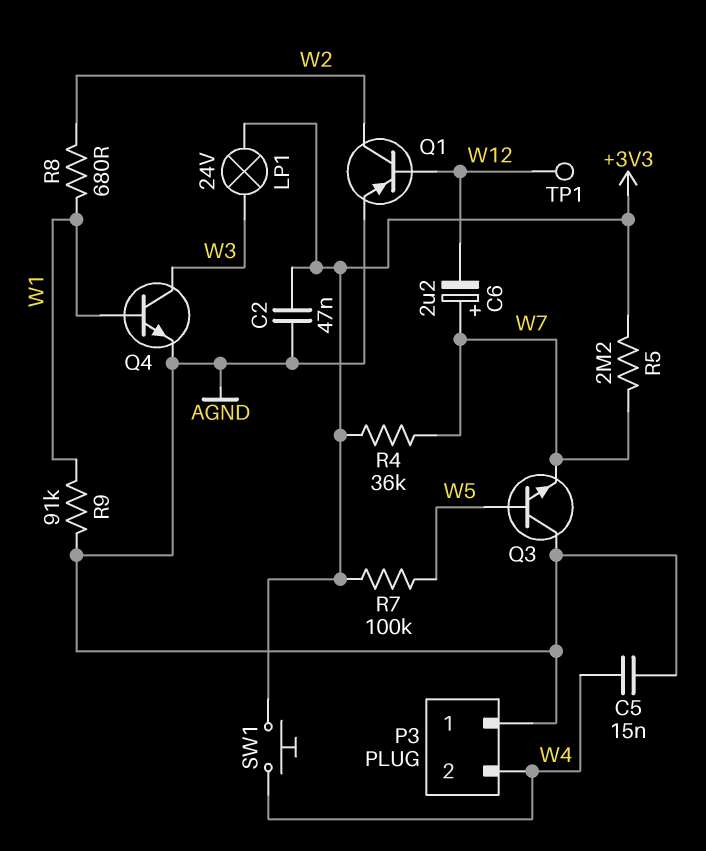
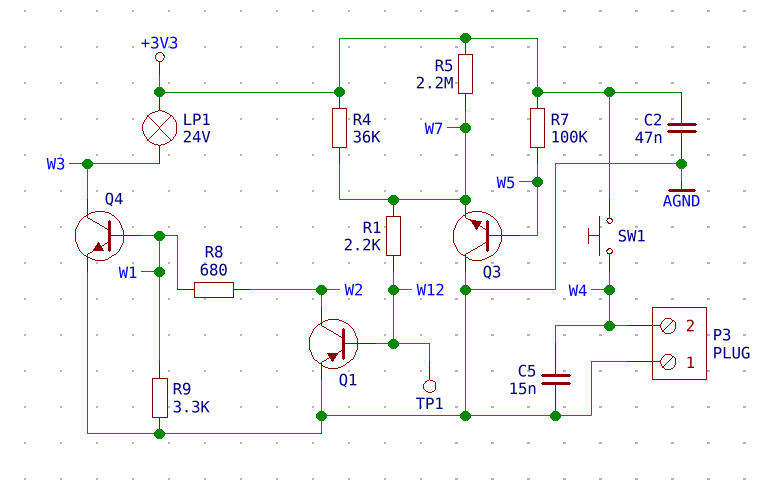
C6: 2.2uF (plus W7, minus W12) -> none
R1: none -> 2.2k (W7, W12)
R9: 91k (AGND, W1) -> 3.3k (AGND, W1)

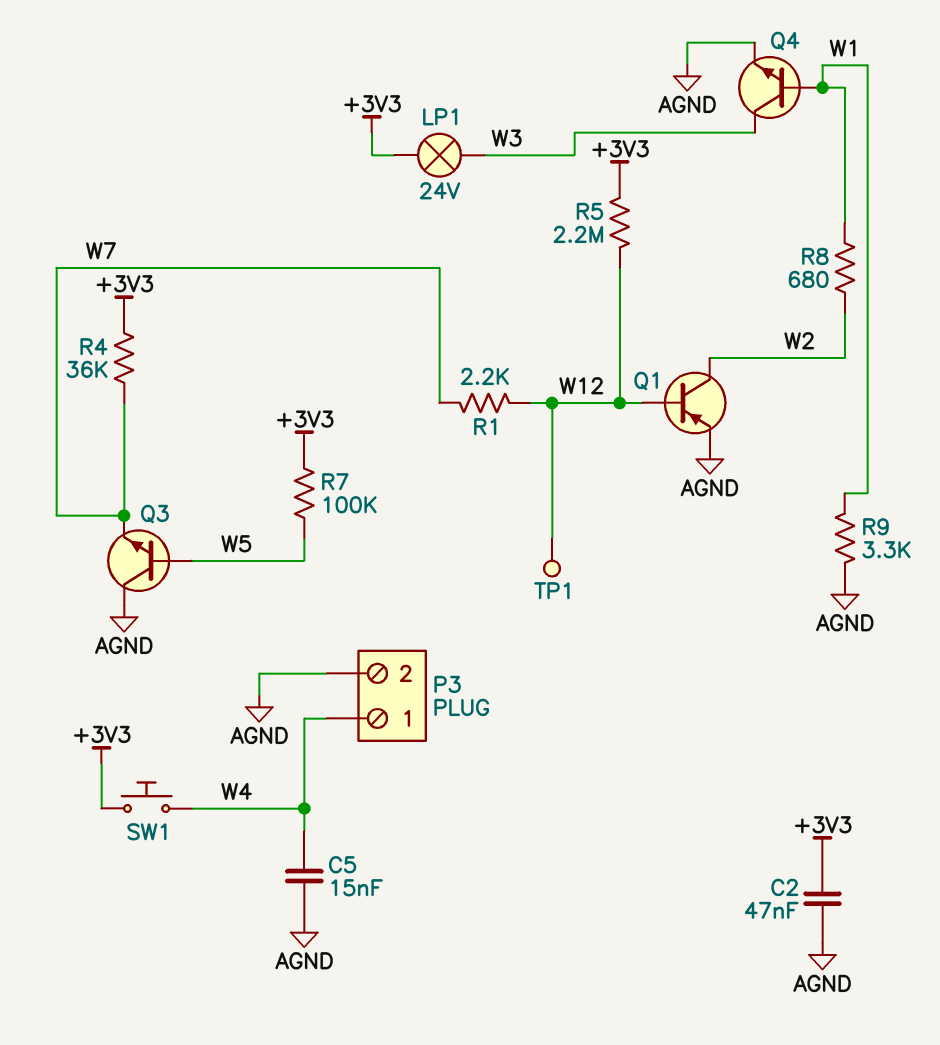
P3 pin 1: AGND -> W4
P3 pin 2: W4 -> AGND
R5: 2.2M (+3V3, W7) -> 2.2M (+3V3, W12)

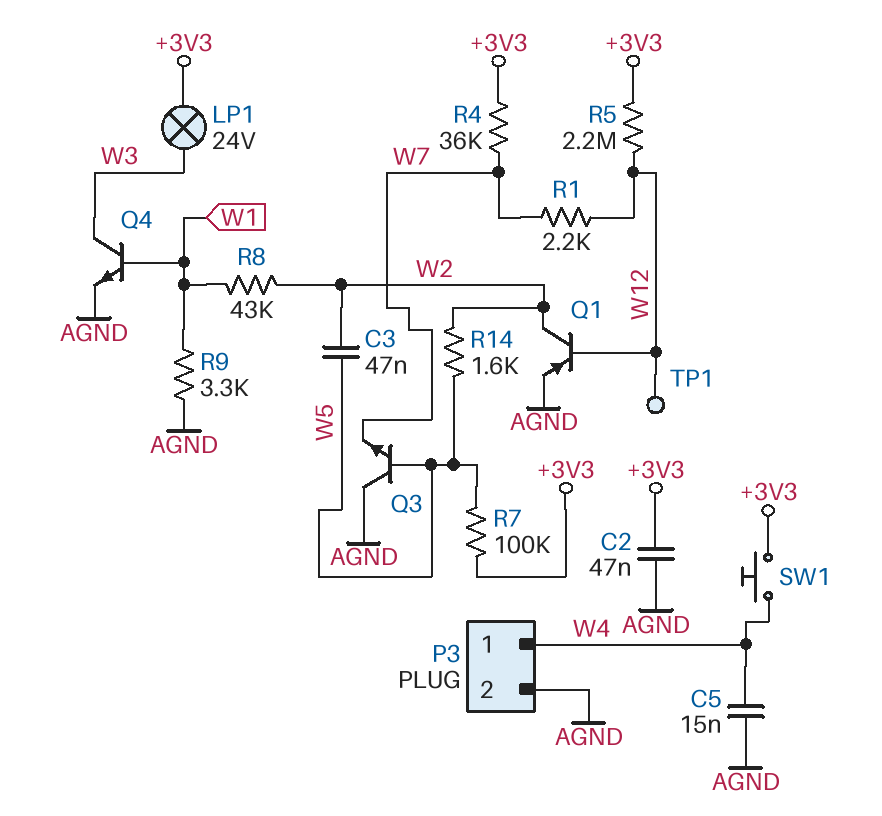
C3: none -> 47nF (W2, W5)
R8: 680 (W1, W2) -> 43k (W1, W2)
R14: none -> 1.6k (W2, W5)

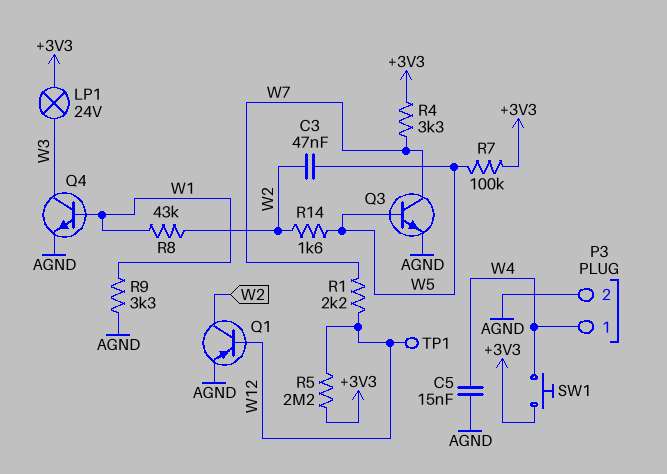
C2: 47nF (+3V3, AGND) -> none
Q3: NPN (B W5, C AGND, E W7) -> NPN (B W5, C W7, E AGND)
R4: 36k (+3V3, W7) -> 3.3k (+3V3, W7)

